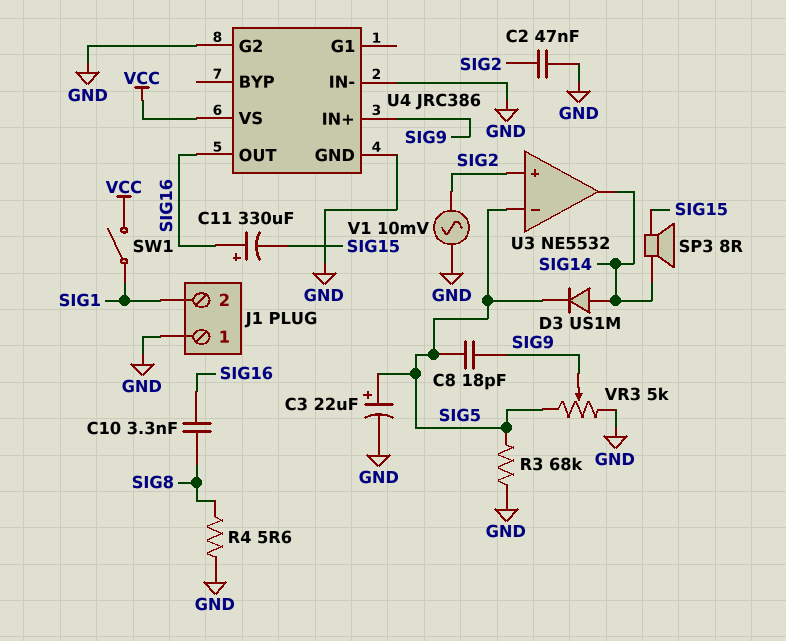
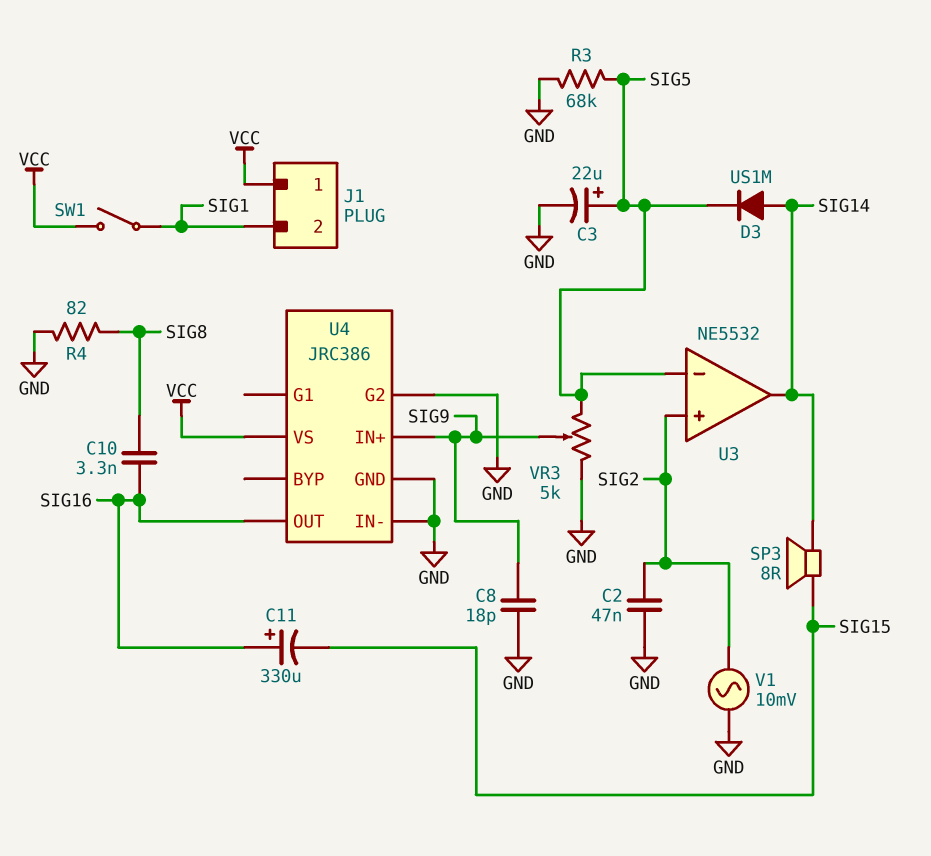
C8: 18pF (SIG5, SIG9) -> 18pF (GND, SIG9)
J1 pin 1: GND -> VCC
R4: 5.6 (GND, SIG8) -> 82 (GND, SIG8)

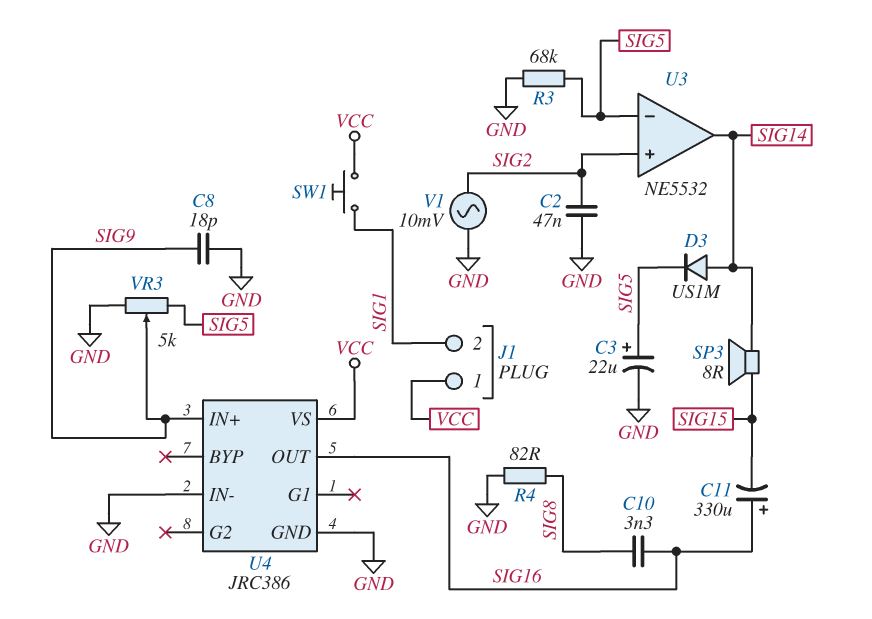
SW1: switch (SIG1, VCC) -> button (SIG1, VCC)
U4 pin G2: GND -> none

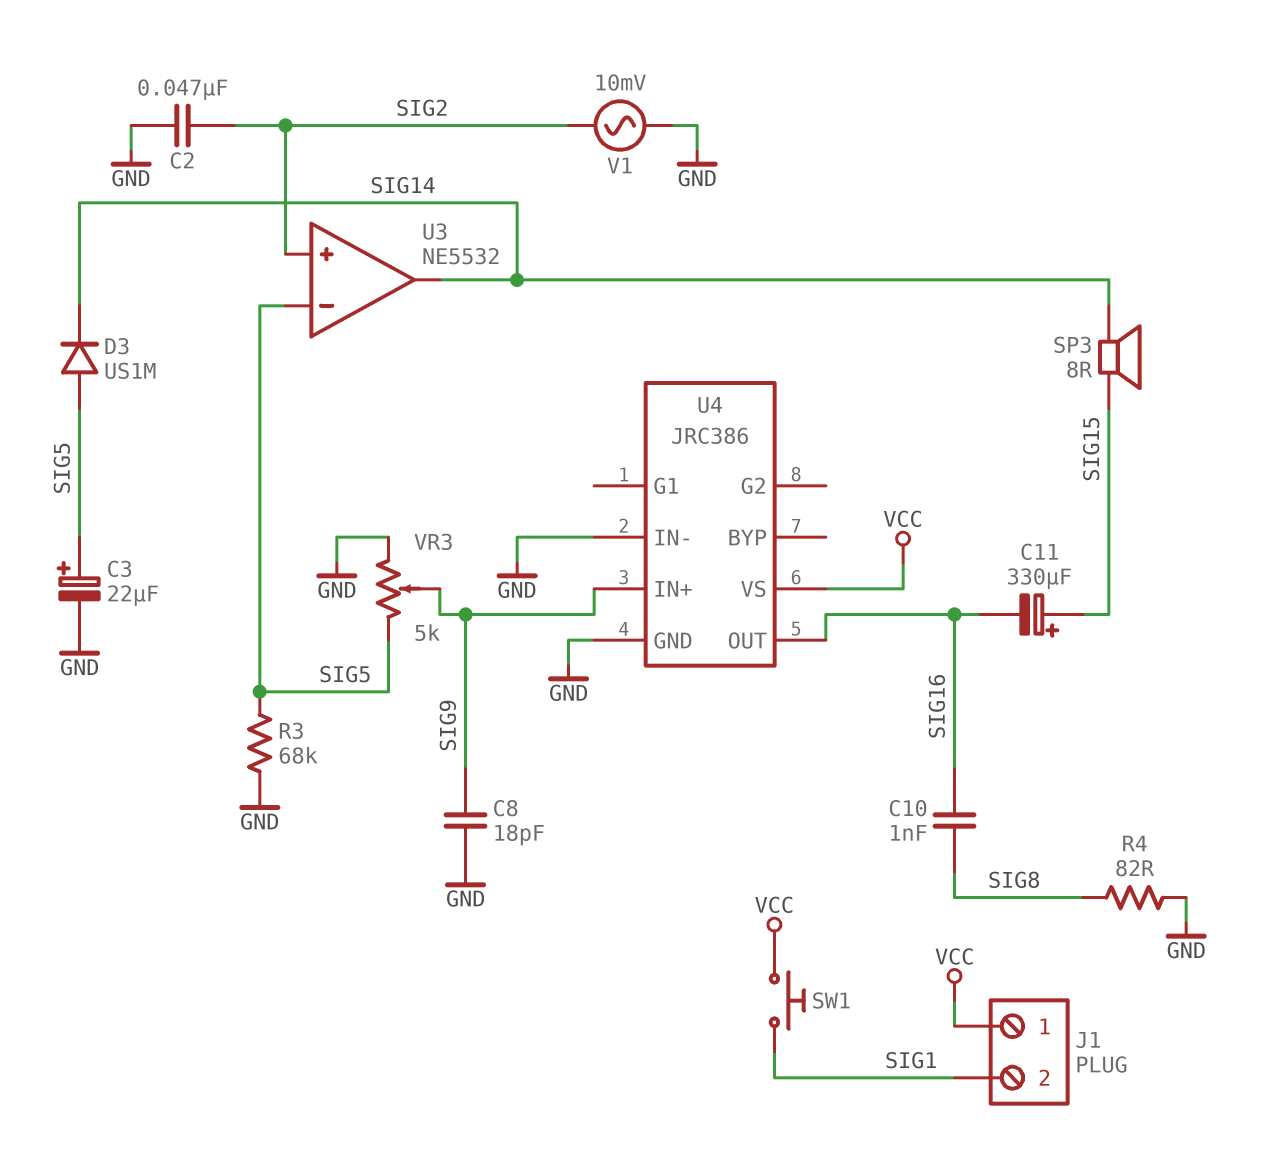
C10: 3.3nF (SIG8, SIG16) -> 1nF (SIG8, SIG16)
C11: 330uF (plus SIG16, minus SIG15) -> 330uF (plus SIG15, minus SIG16)
D3: diode US1M (A SIG14, K SIG5) -> diode US1M (A SIG5, K SIG14)

